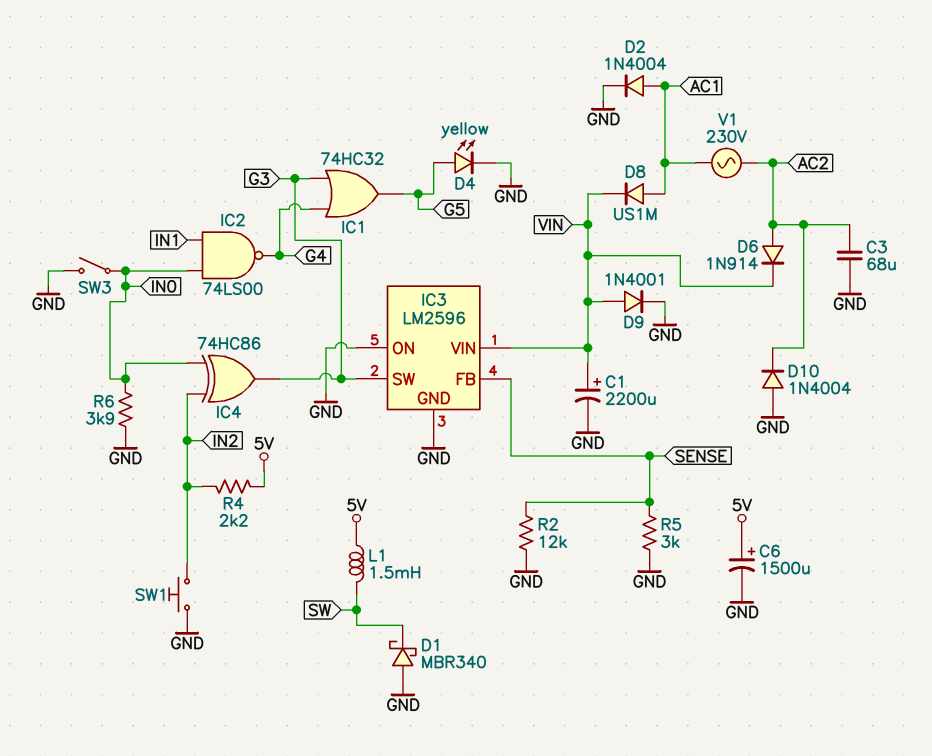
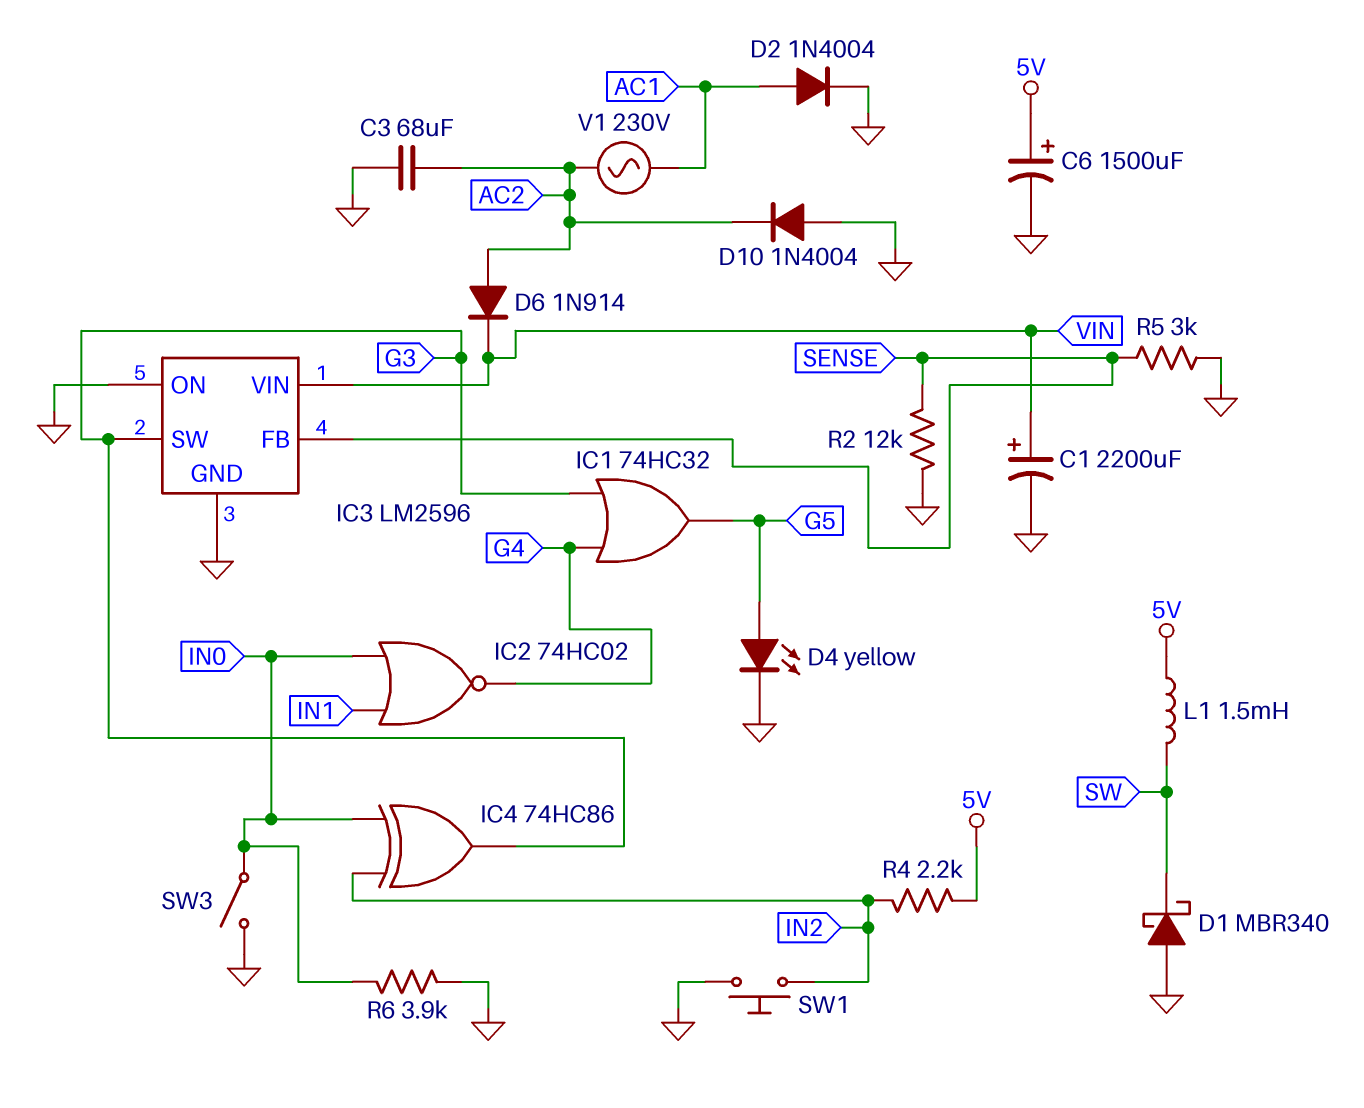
D8: diode US1M (A AC1, K VIN) -> none
D9: diode 1N4001 (A VIN, K GND) -> none
IC2: NAND 74LS00 (in IN0, in IN1, out G4) -> NOR 74HC02 (in IN0, in IN1, out G4)

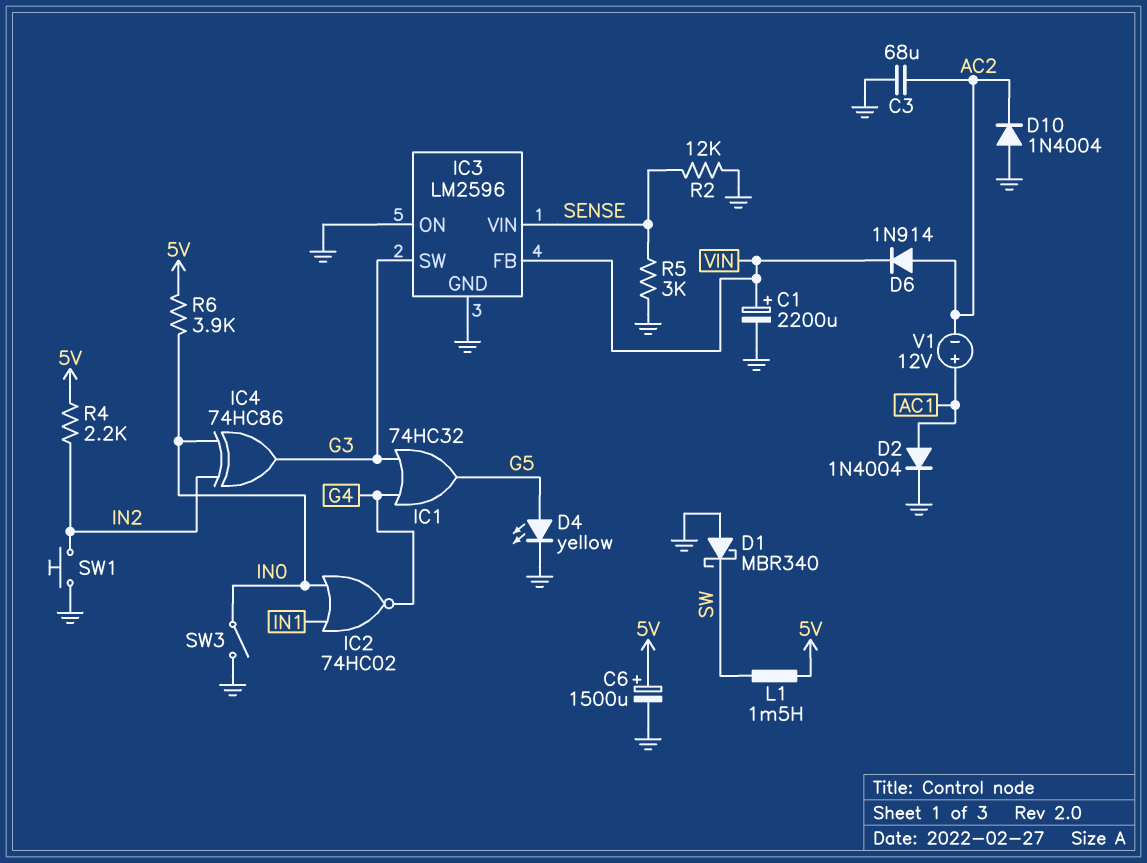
IC3 pin FB: SENSE -> VIN
IC3 pin VIN: VIN -> SENSE
R6: 3.9k (GND, IN0) -> 3.9k (5V, IN0)
V1: AC 230V (AC1, AC2) -> 12V (plus AC1, minus AC2)

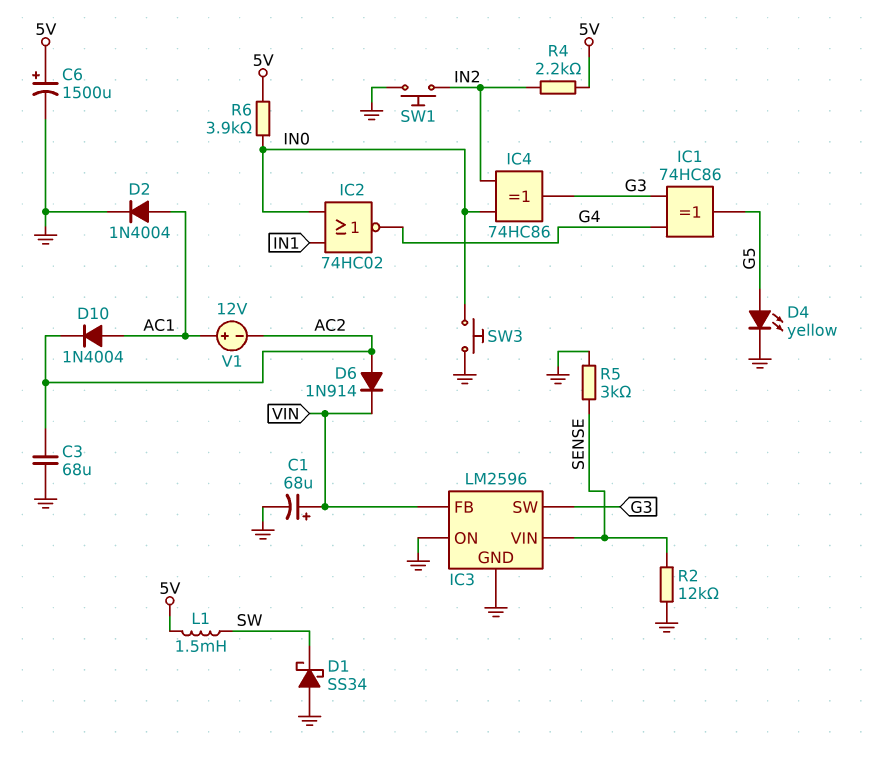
C1: 2200uF (plus VIN, minus GND) -> 68uF (plus VIN, minus GND)
D1: schottky MBR340 (A GND, K SW) -> schottky SS34 (A GND, K SW)
D10: diode 1N4004 (A GND, K AC2) -> diode 1N4004 (A AC1, K AC2)
IC1: OR 74HC32 (in G3, in G4, out G5) -> XOR 74HC86 (in G3, in G4, out G5)
SW3: switch (GND, IN0) -> button (GND, IN0)

